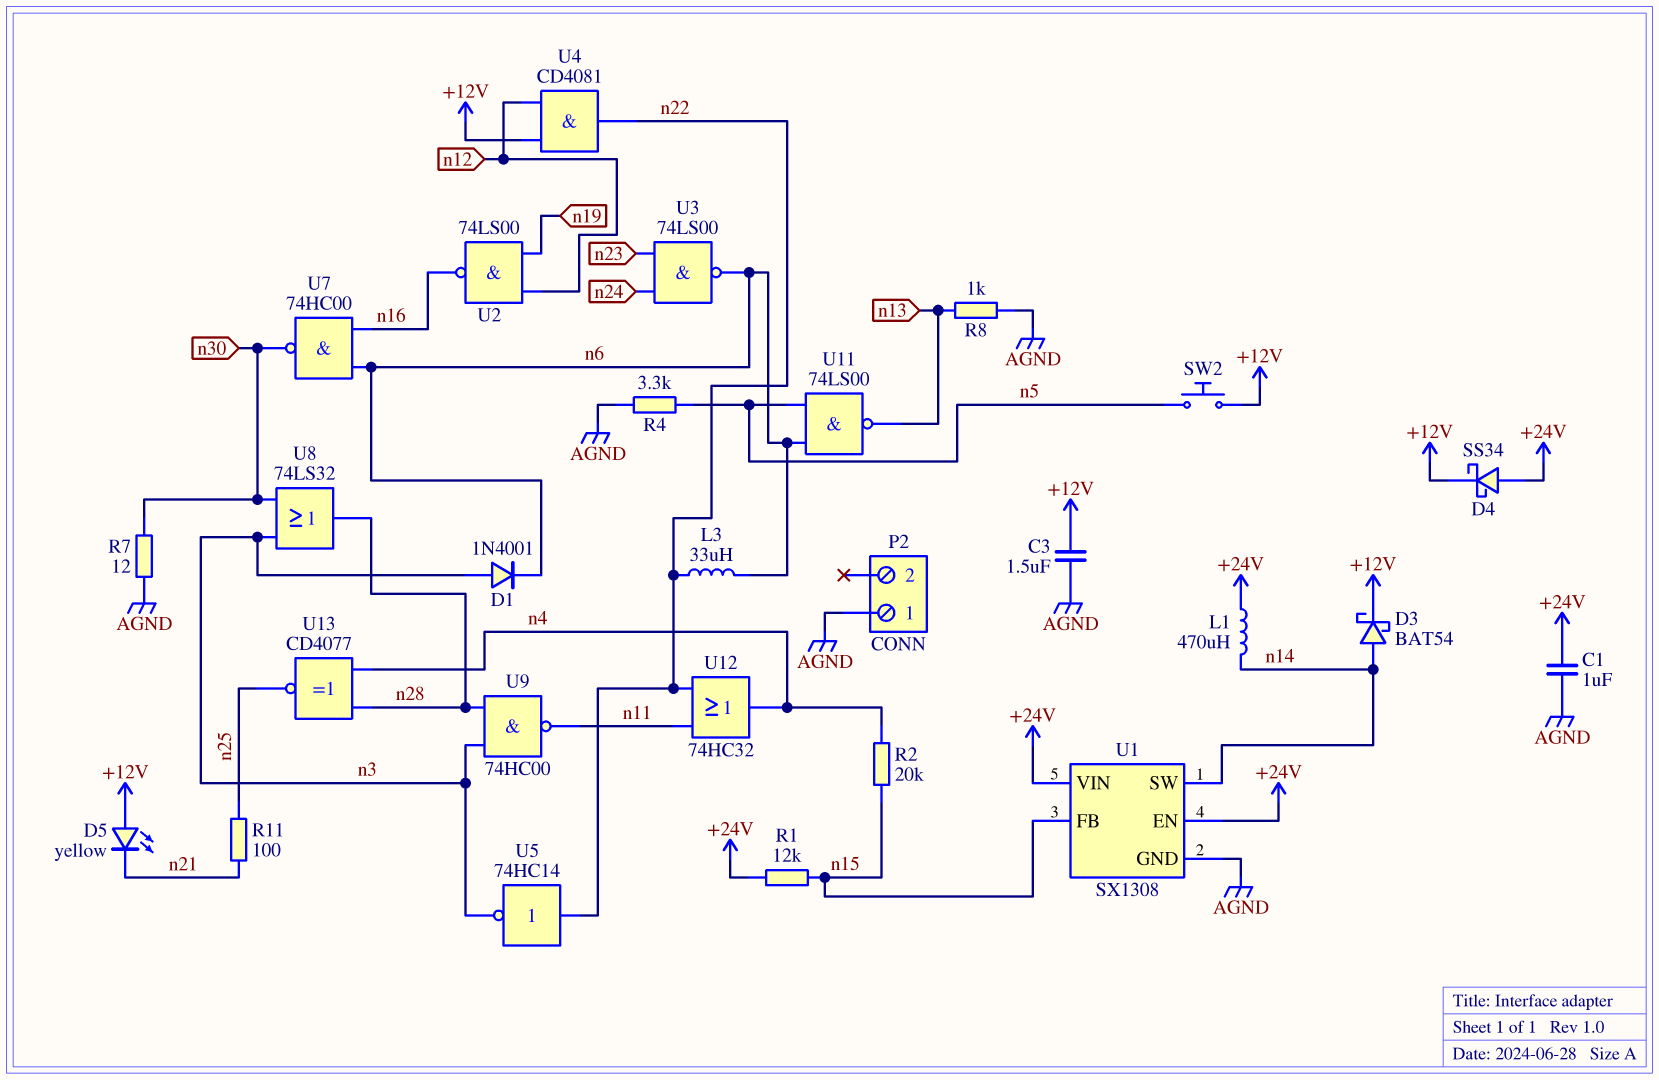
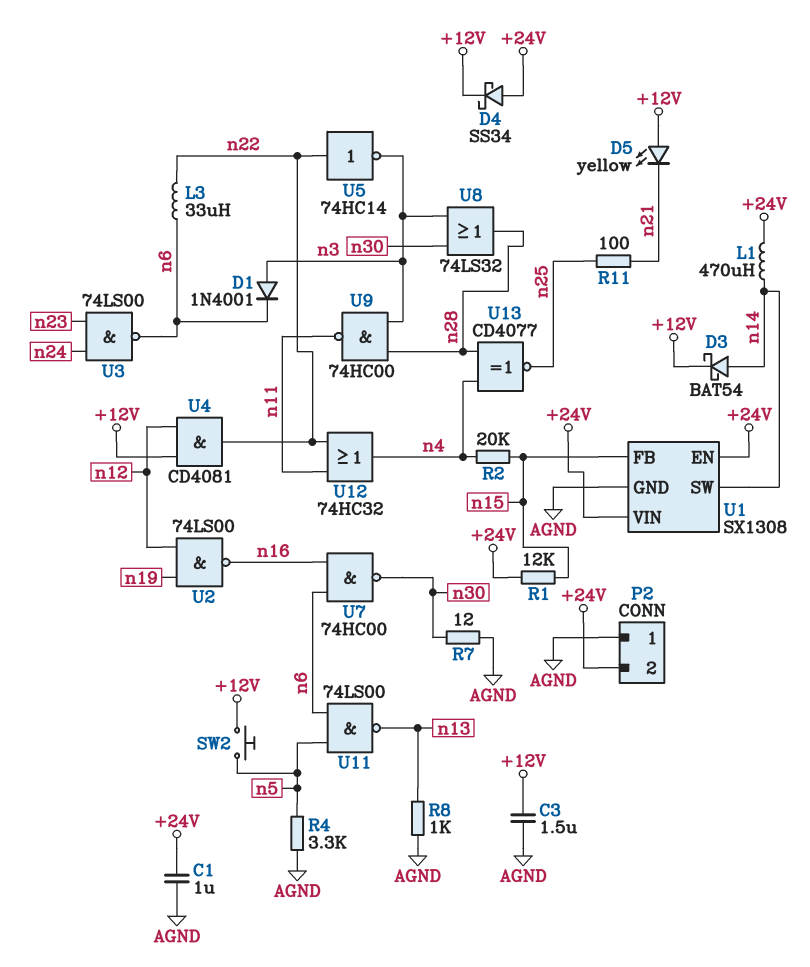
P2 pin 2: none -> +24V

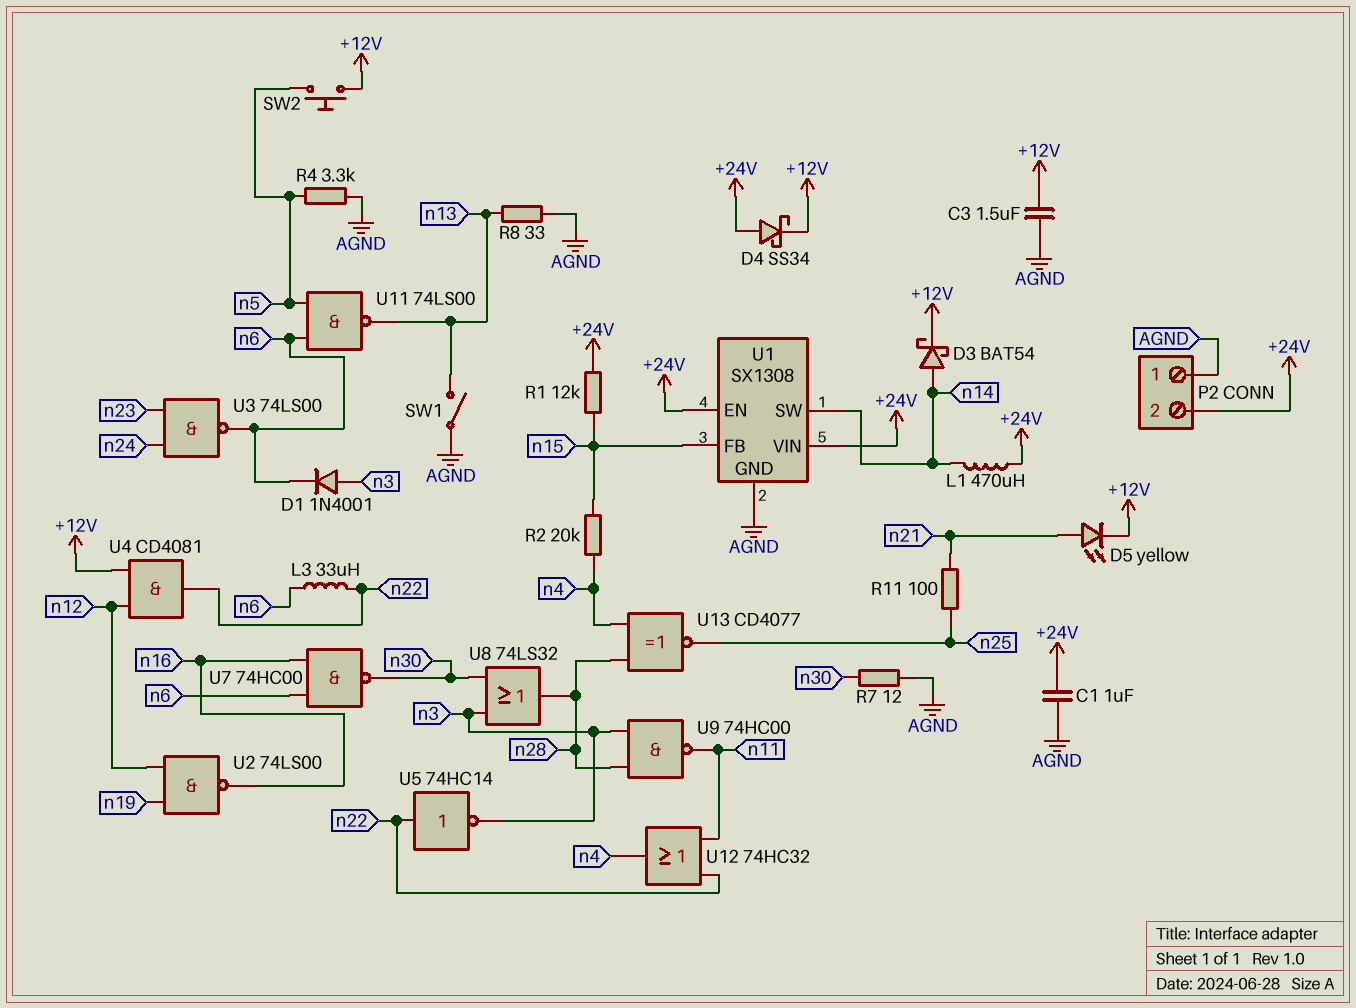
D5: LED yellow (A +12V, K n21) -> LED yellow (A n21, K +12V)
R8: 1k (AGND, n13) -> 33 (AGND, n13)
SW1: none -> switch (AGND, n13)

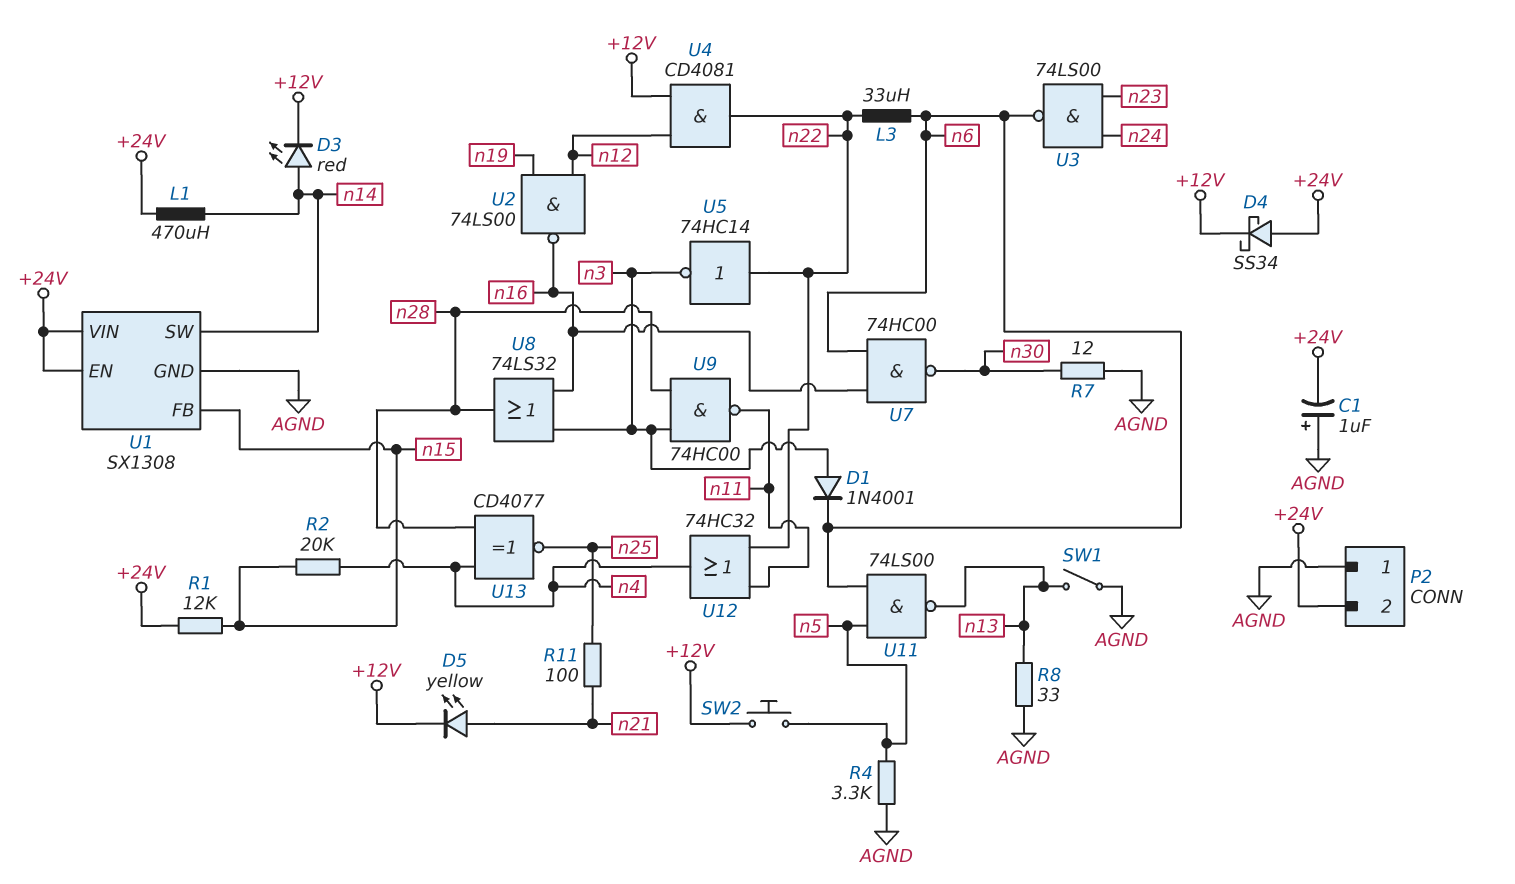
C1: 1uF (+24V, AGND) -> 1uF (plus AGND, minus +24V)
C3: 1.5uF (+12V, AGND) -> none
D3: schottky BAT54 (A n14, K +12V) -> LED red (A n14, K +12V)
U8: OR 74LS32 (in n3, in n30, out n28) -> OR 74LS32 (in n3, in n16, out n28)

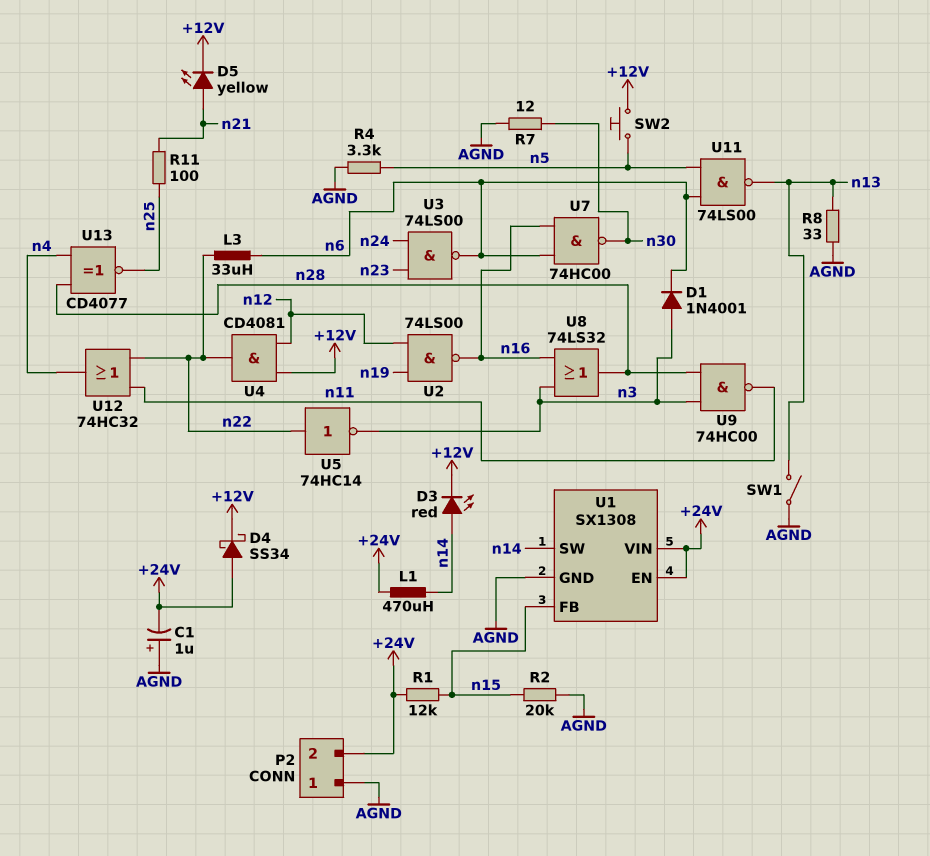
R2: 20k (n4, n15) -> 20k (AGND, n15)

